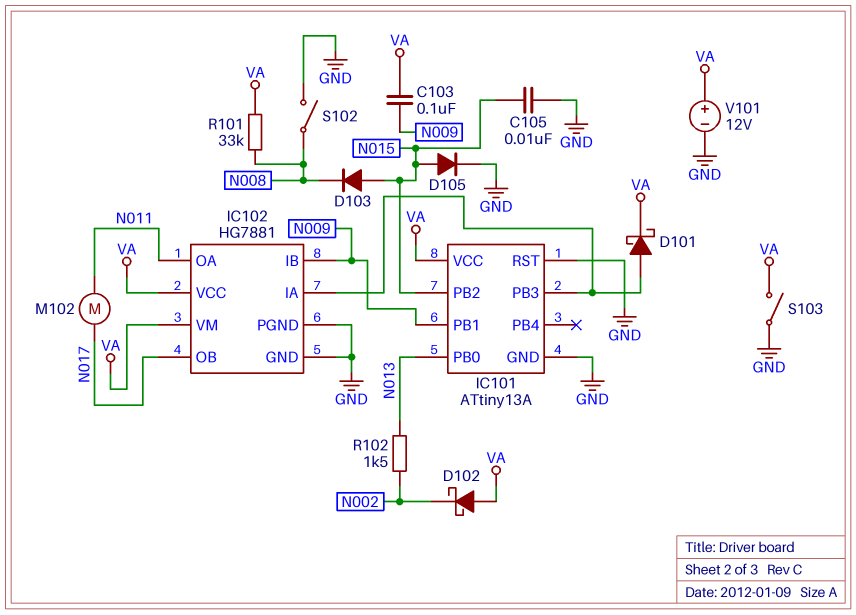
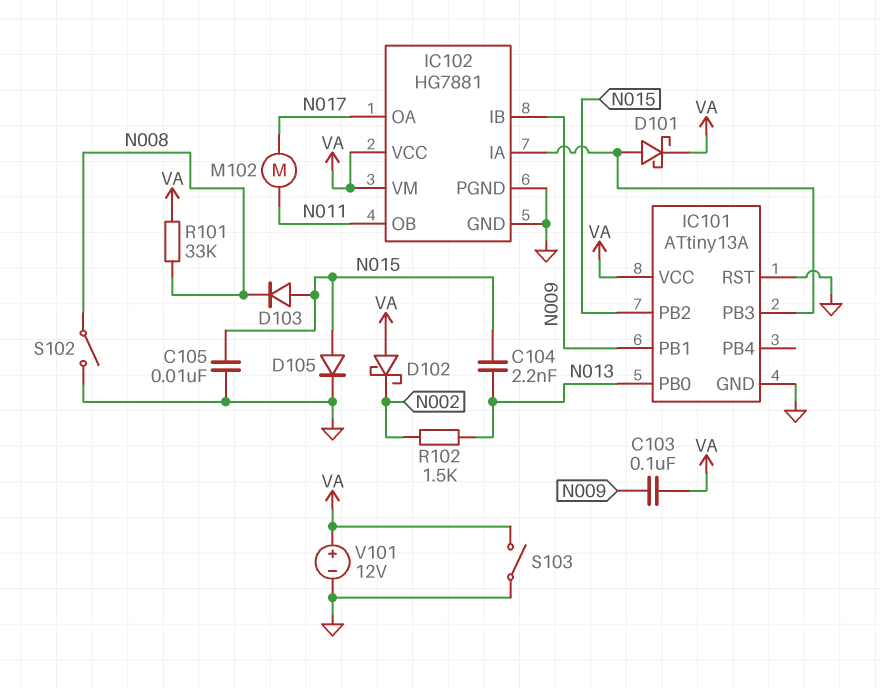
C104: none -> 2.2nF (N013, N015)
IC102 pin OA: N011 -> N017
IC102 pin OB: N017 -> N011

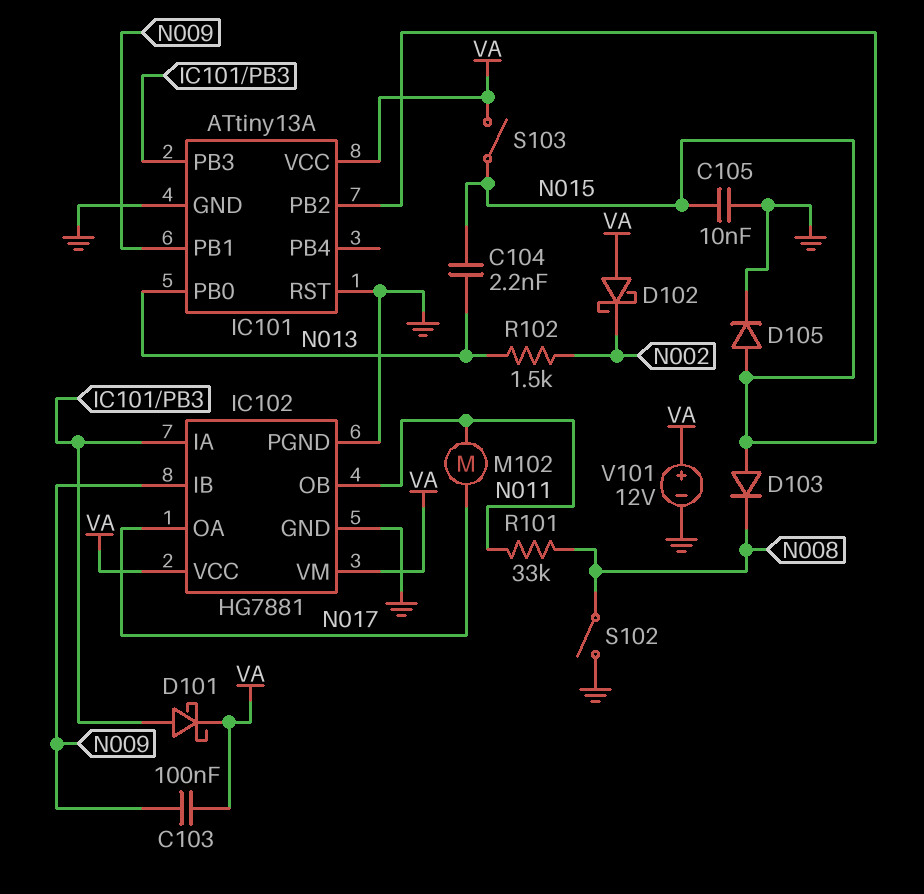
R101: 33k (N008, VA) -> 33k (N008, N011)
S103: switch (GND, VA) -> switch (N015, VA)

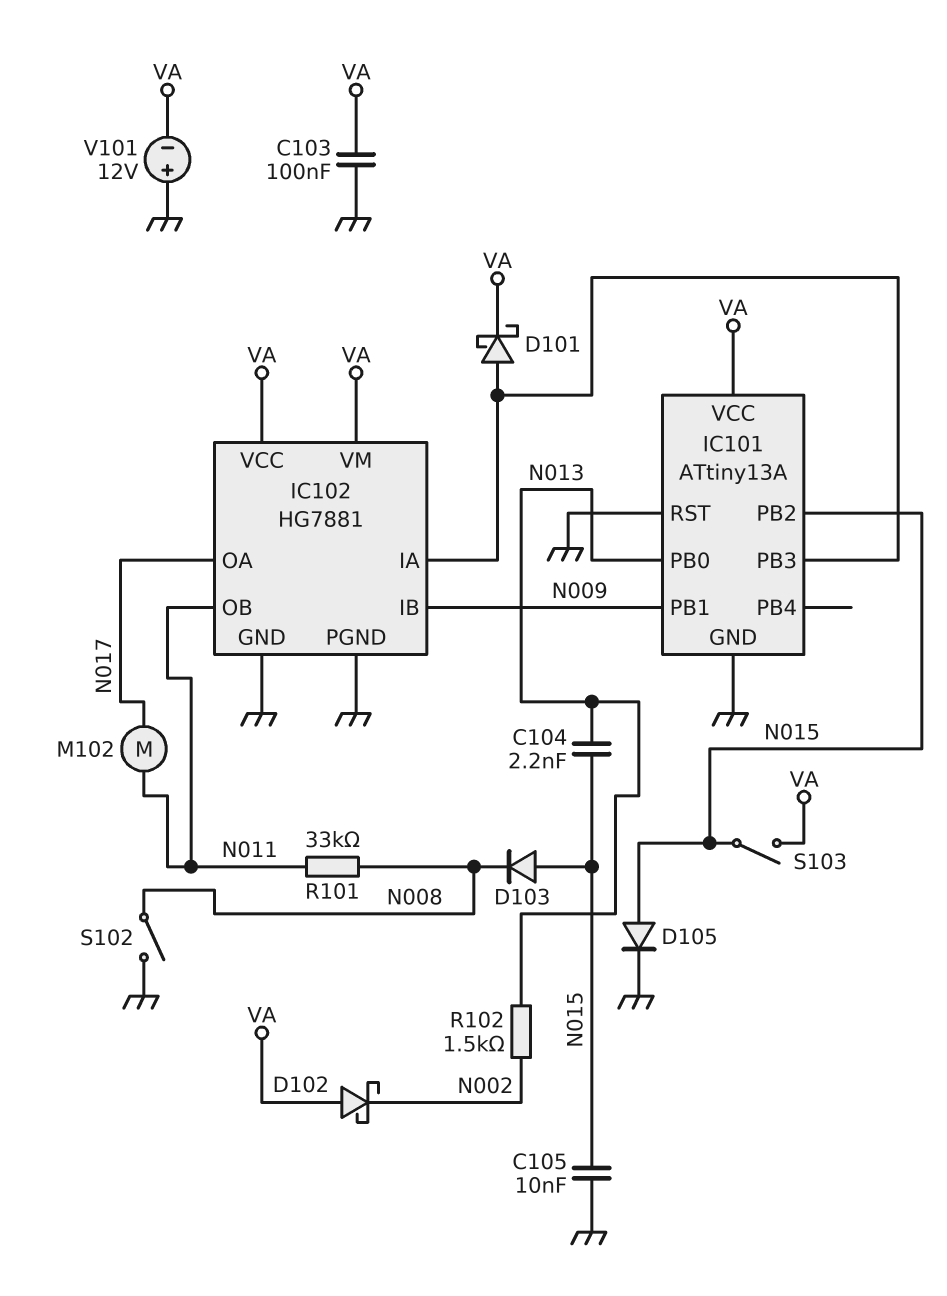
C103: 100nF (N009, VA) -> 100nF (GND, VA)
V101: 12V (plus VA, minus GND) -> 12V (plus GND, minus VA)

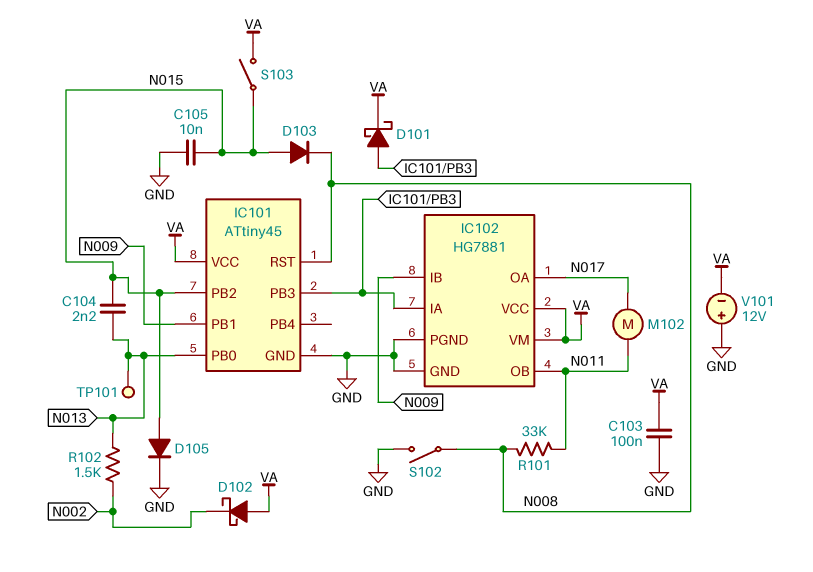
IC101: ATtiny13A -> ATtiny45
IC101 pin RST: GND -> N008
TP101: none -> test point (N013)

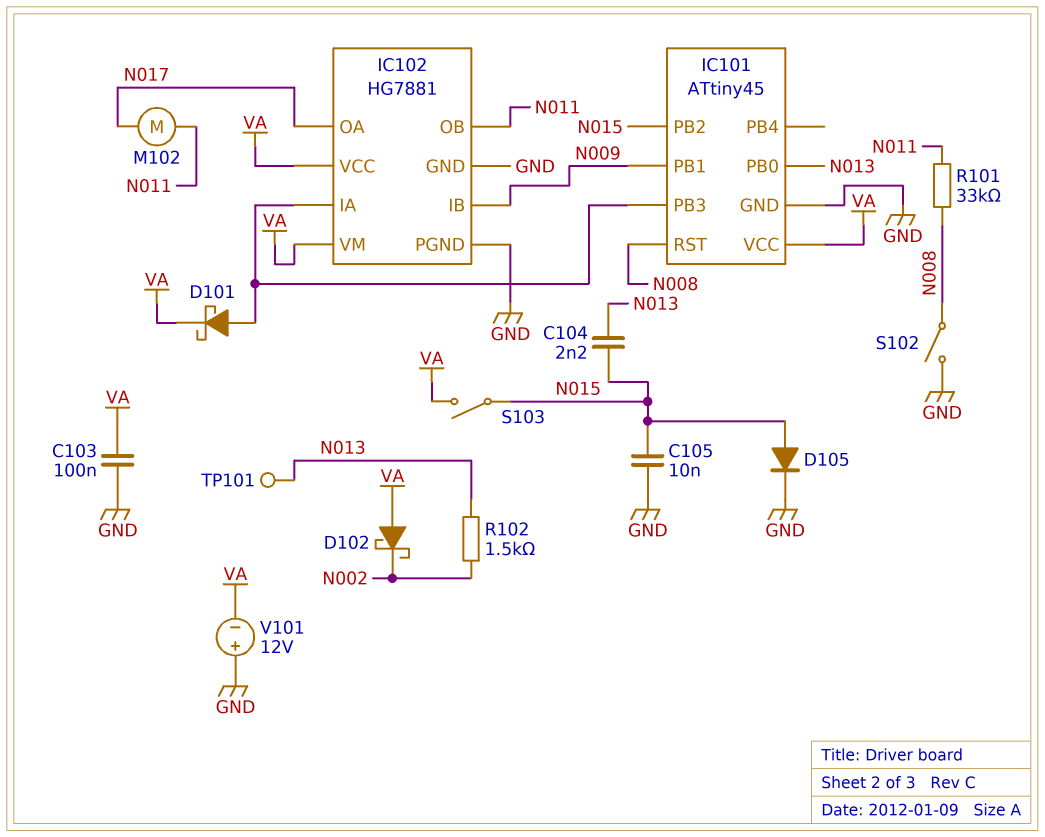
D103: diode (A N015, K N008) -> none

